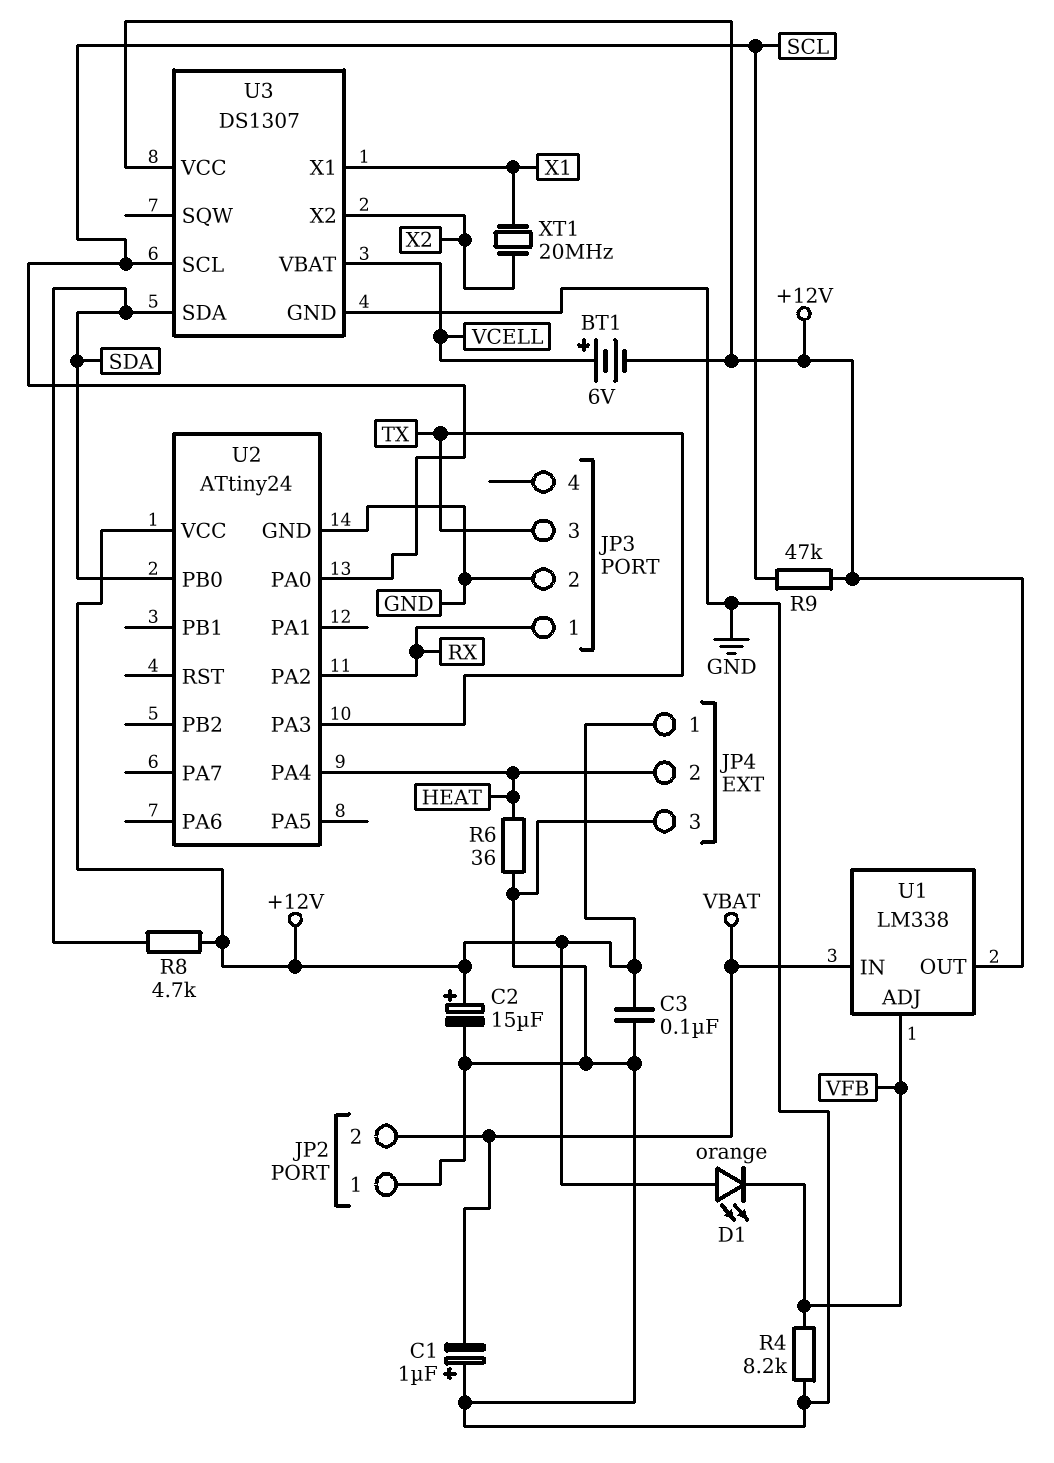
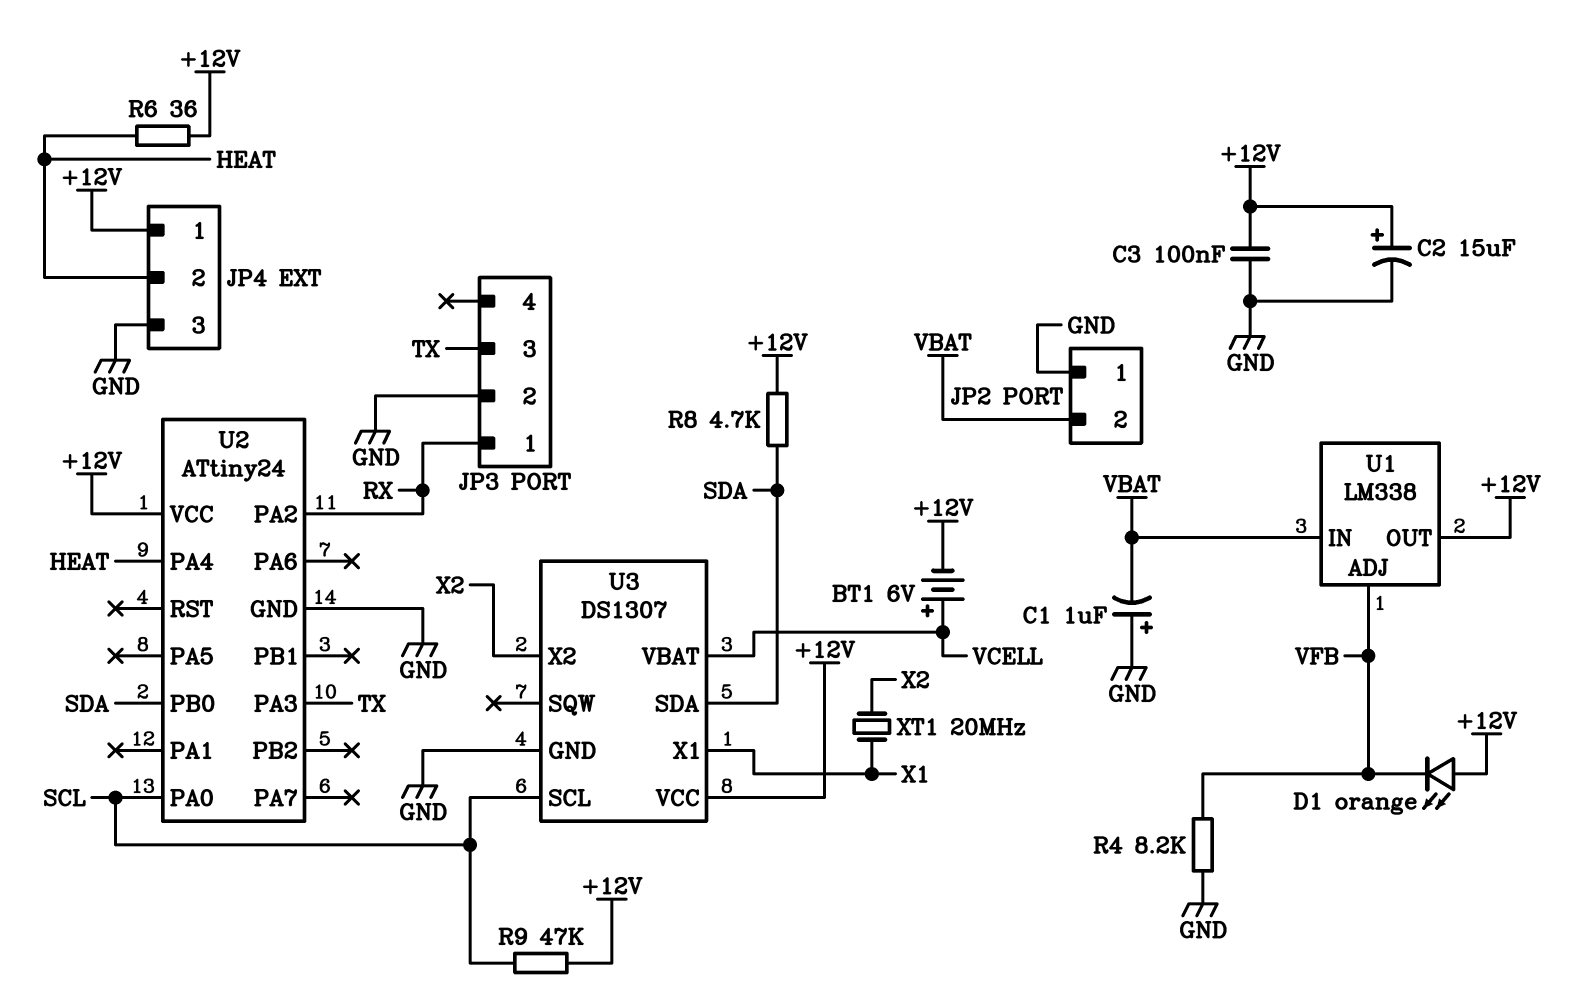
R6: 36 (GND, HEAT) -> 36 (+12V, HEAT)

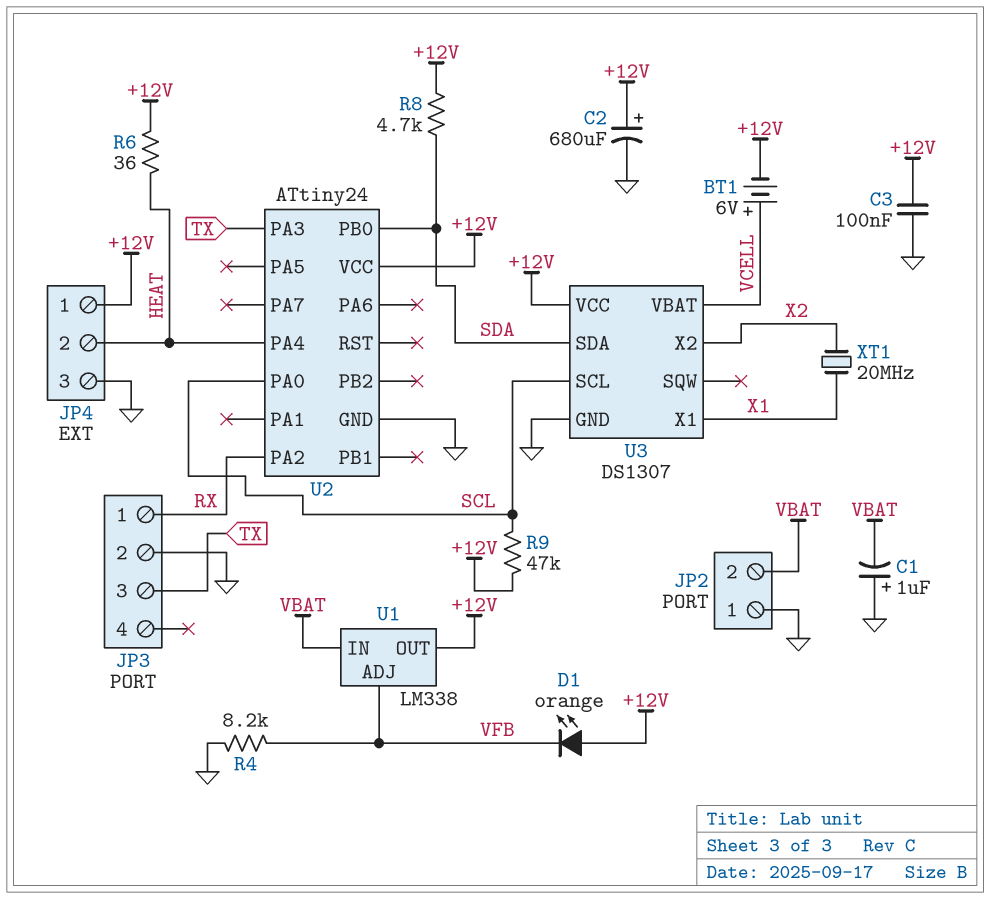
C2: 15uF (plus +12V, minus GND) -> 680uF (plus +12V, minus GND)

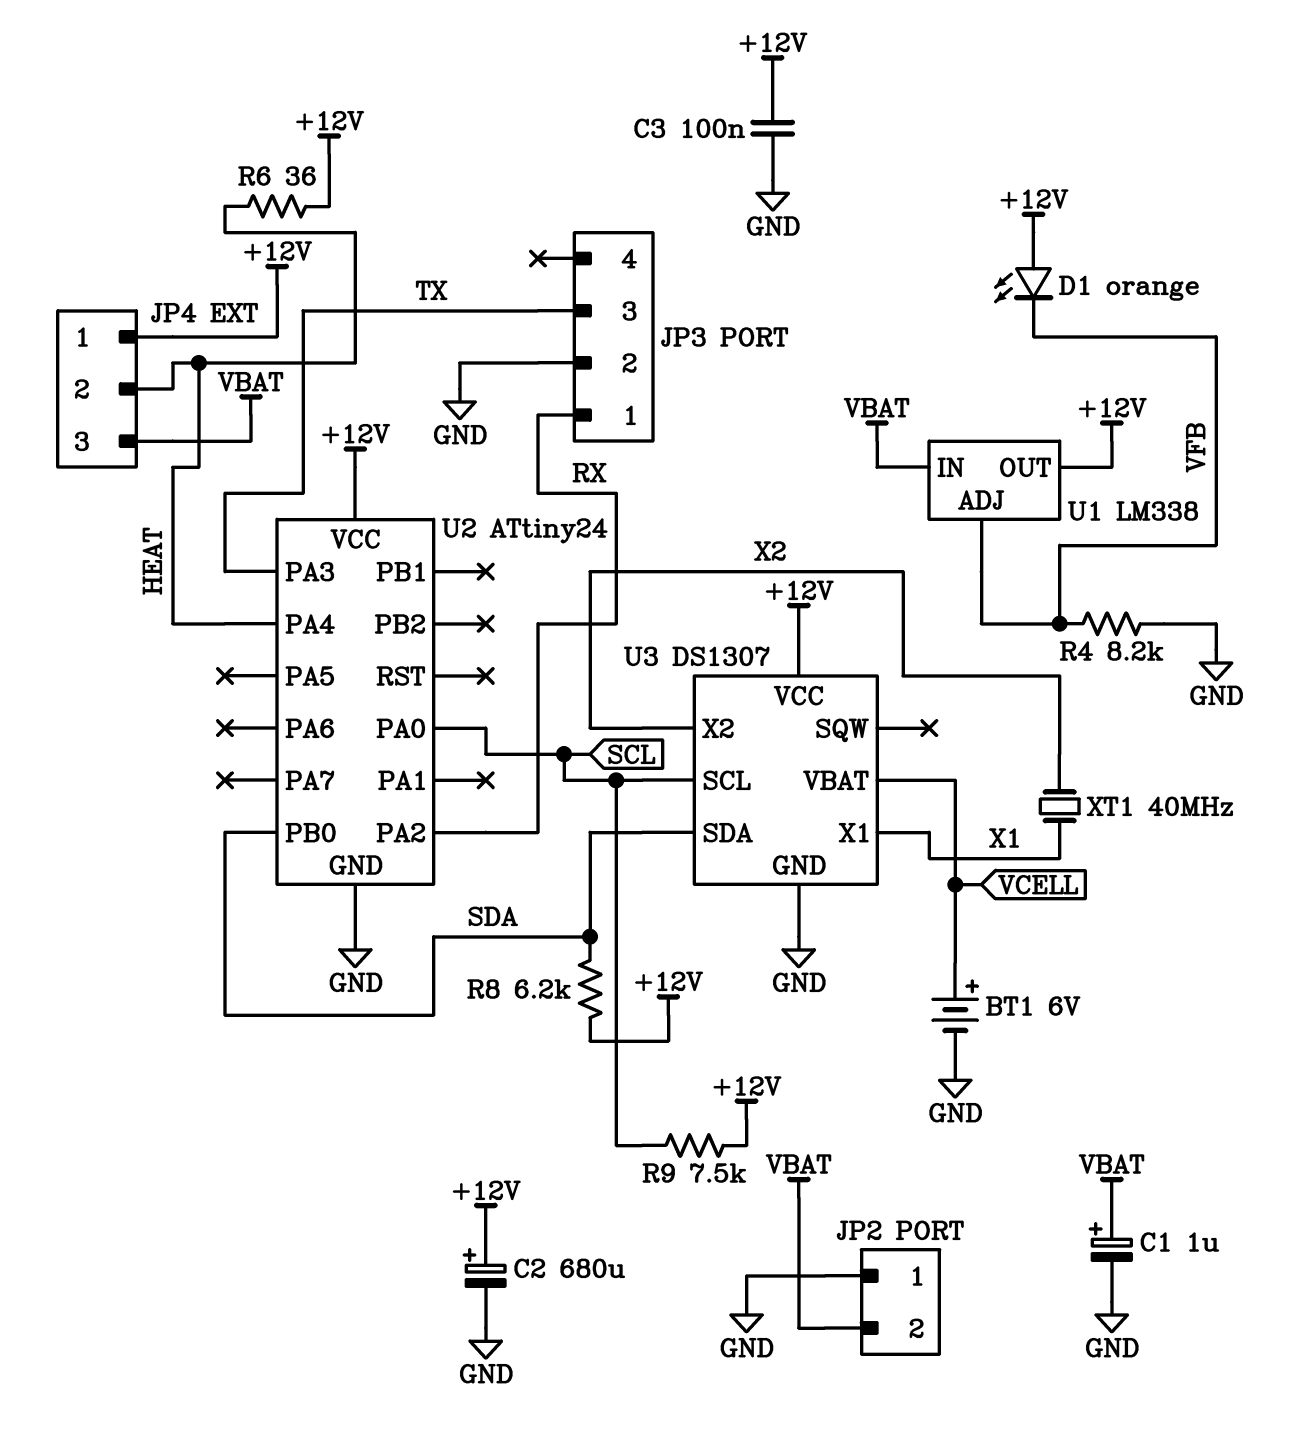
BT1: 6V (plus VCELL, minus +12V) -> 6V (plus VCELL, minus GND)
C1: 1uF (plus GND, minus VBAT) -> 1uF (plus VBAT, minus GND)
JP4 pin 3: GND -> VBAT
R8: 4.7k (+12V, SDA) -> 6.2k (+12V, SDA)
R9: 47k (+12V, SCL) -> 7.5k (+12V, SCL)
XT1: 20MHz (X1, X2) -> 40MHz (X1, X2)

